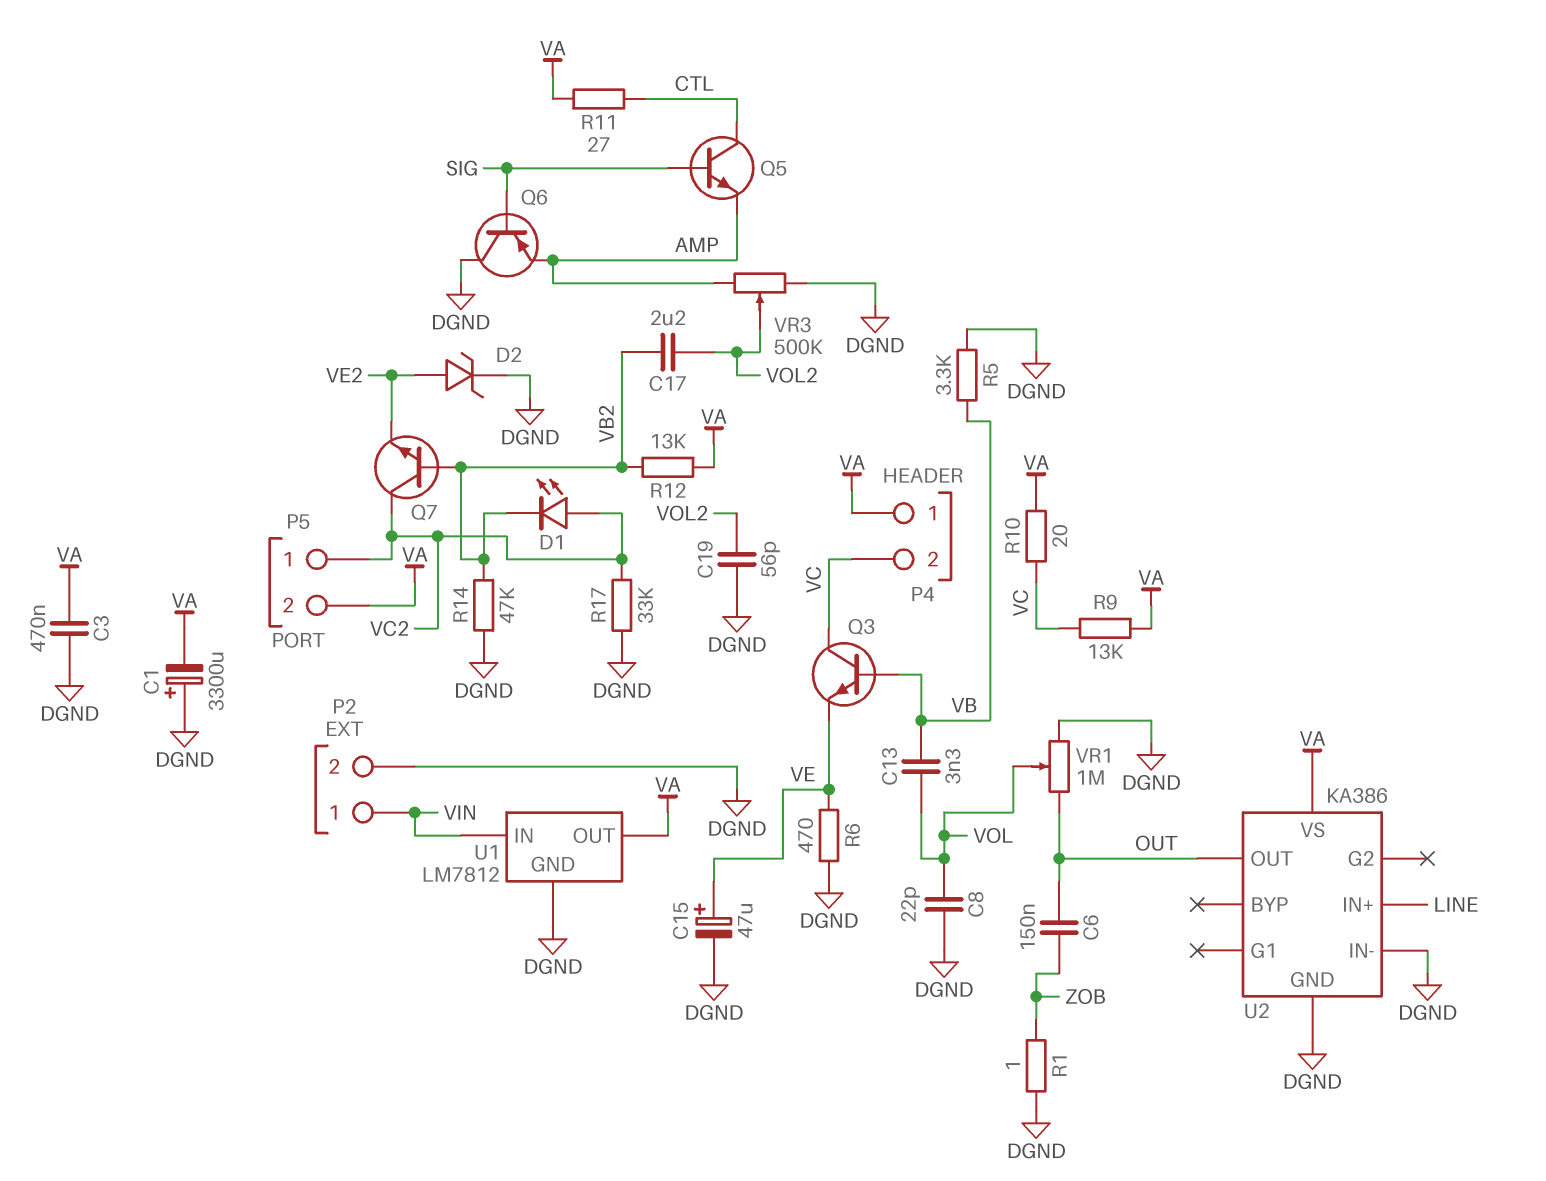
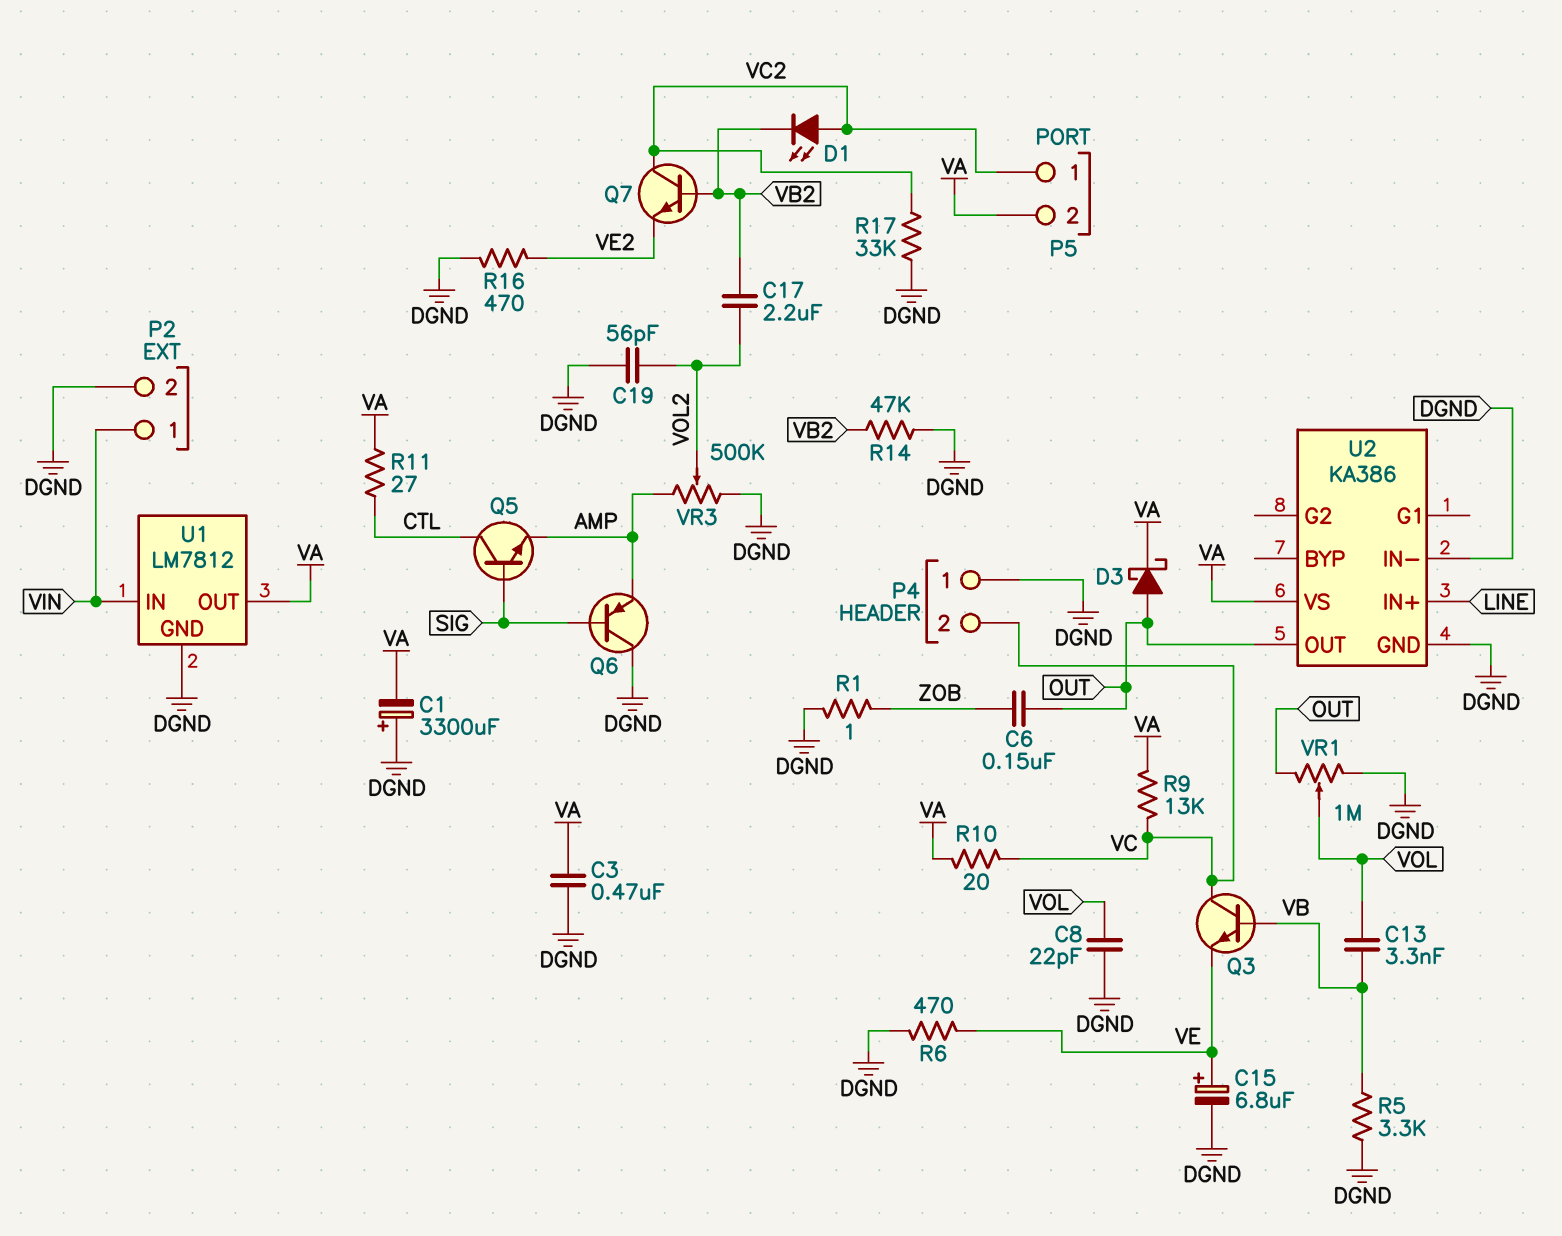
C15: 47uF (plus VE, minus DGND) -> 6.8uF (plus VE, minus DGND)
D2: zener (A VE2, K DGND) -> none
D3: none -> schottky (A OUT, K VA)
P4 pin 1: VA -> DGND
R12: 13k (VA, VB2) -> none
R16: none -> 470 (DGND, VE2)

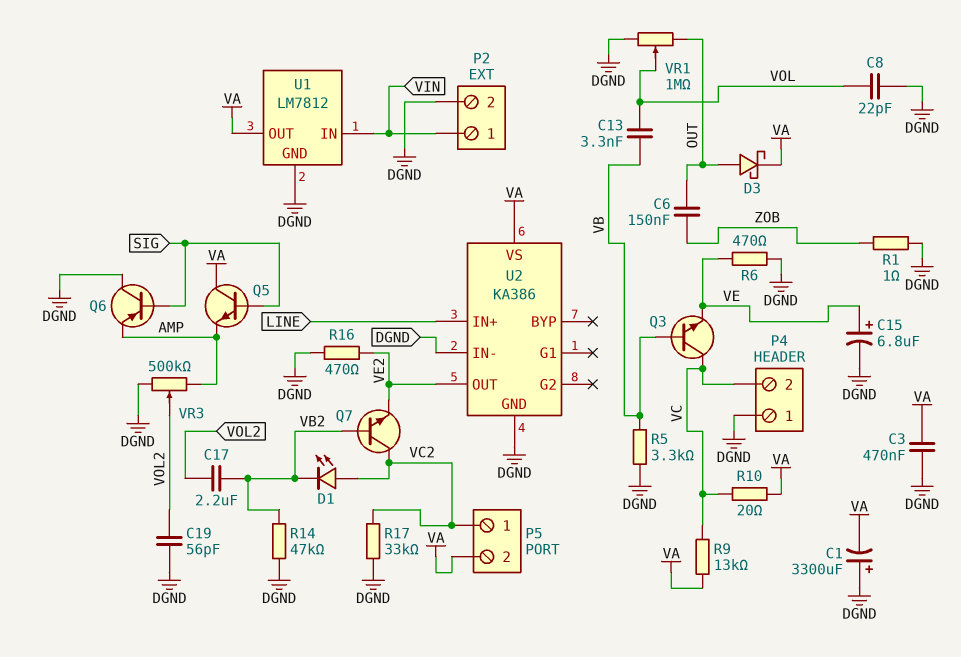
Q5: NPN (B SIG, C CTL, E AMP) -> NPN (B SIG, C VA, E AMP)
R11: 27 (CTL, VA) -> none
U2 pin OUT: OUT -> VE2

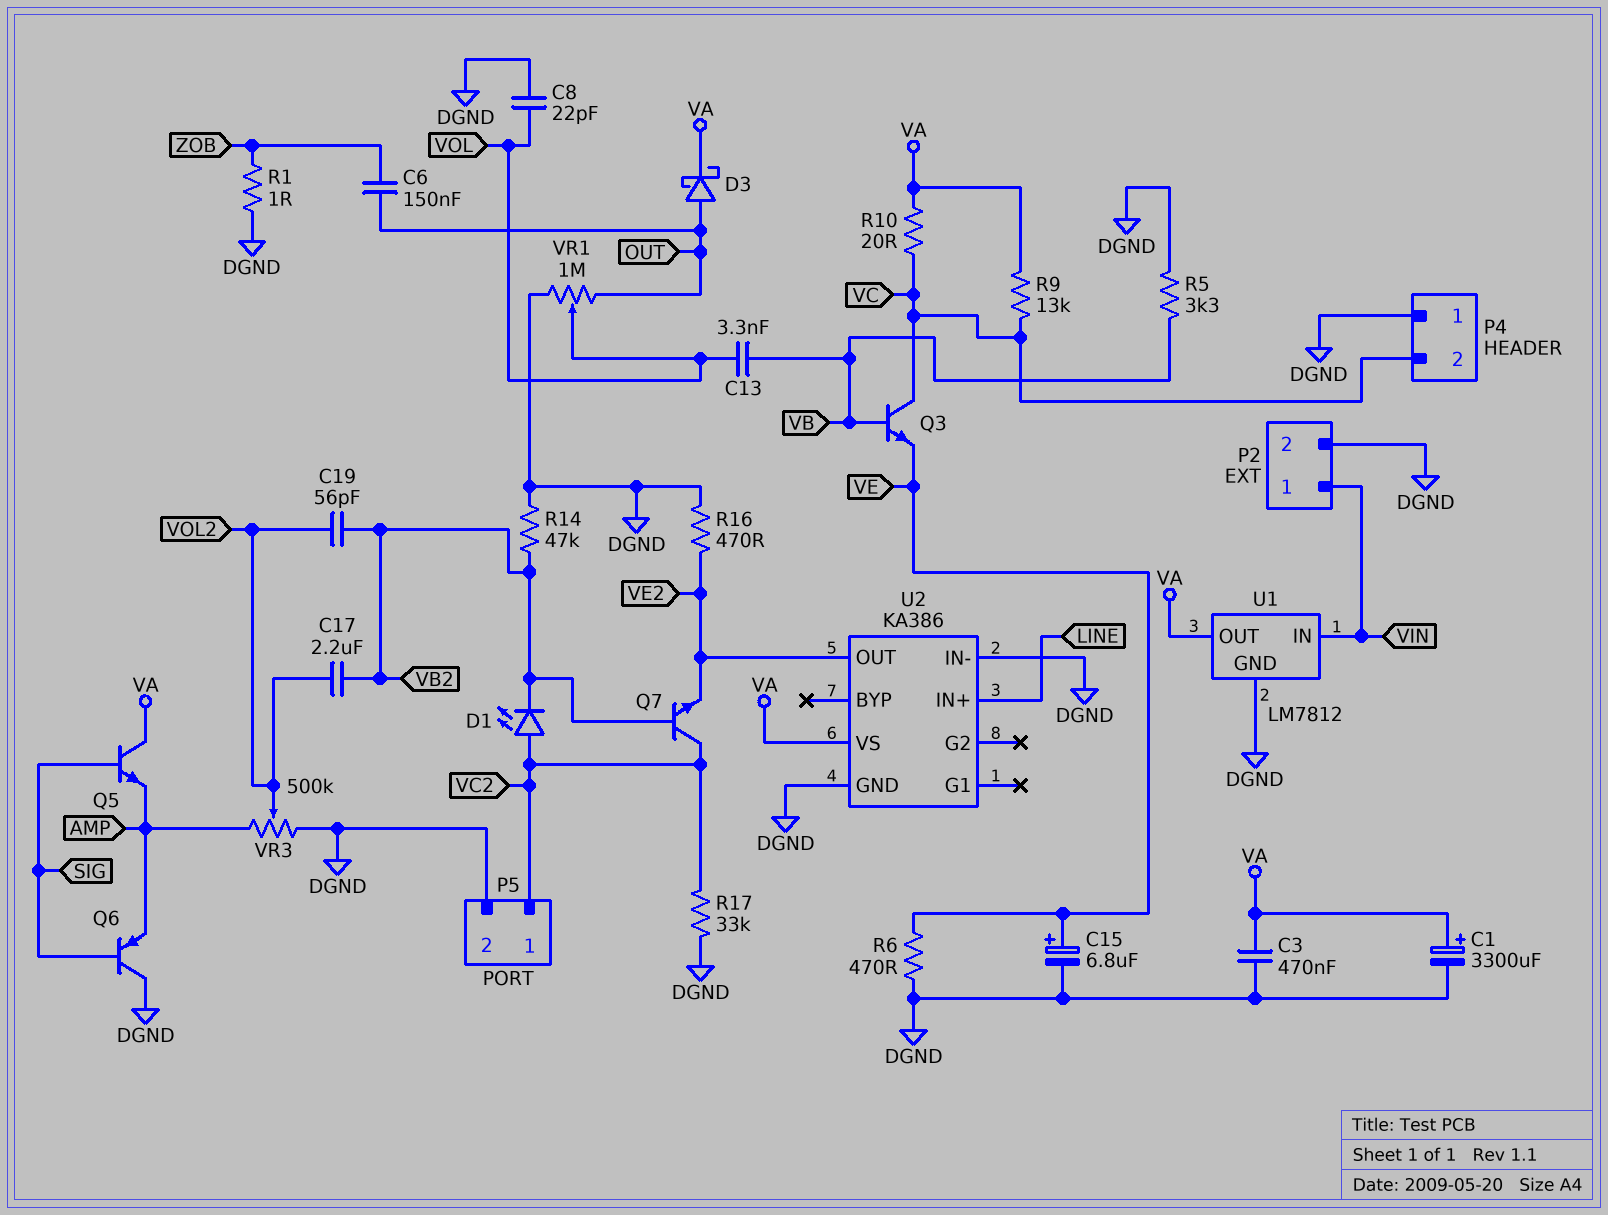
C1: 3300uF (plus DGND, minus VA) -> 3300uF (plus VA, minus DGND)
C19: 56pF (DGND, VOL2) -> 56pF (VB2, VOL2)
P5 pin 2: VA -> DGND

